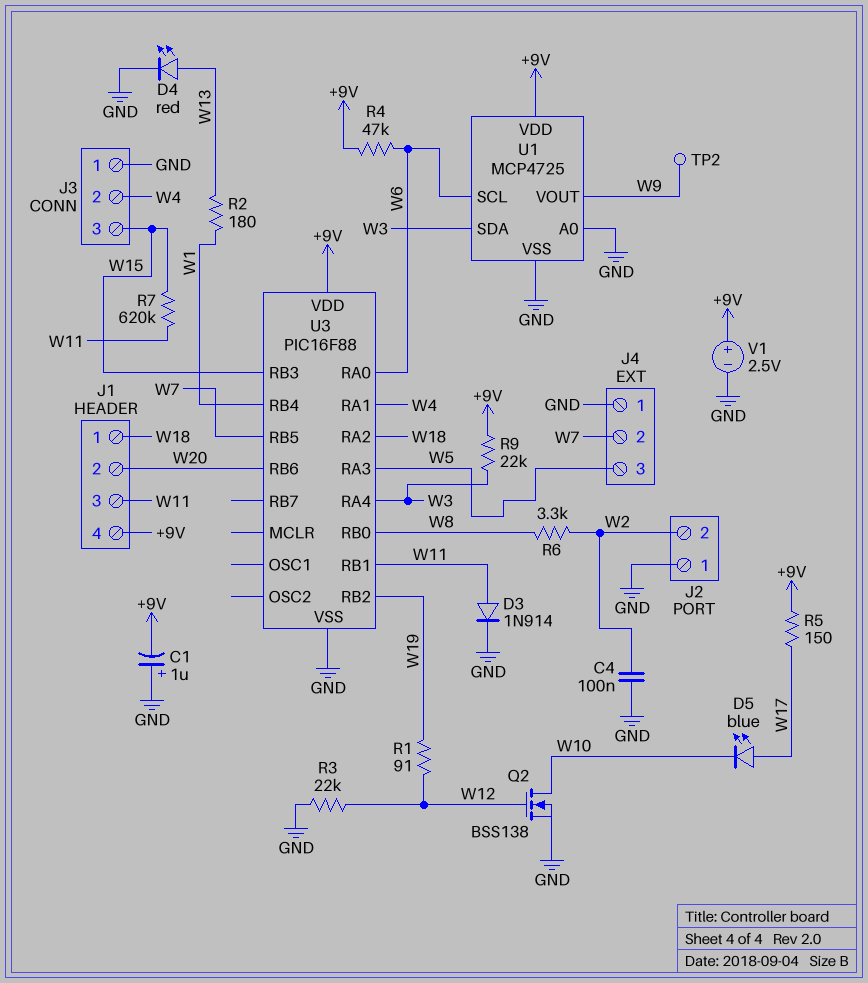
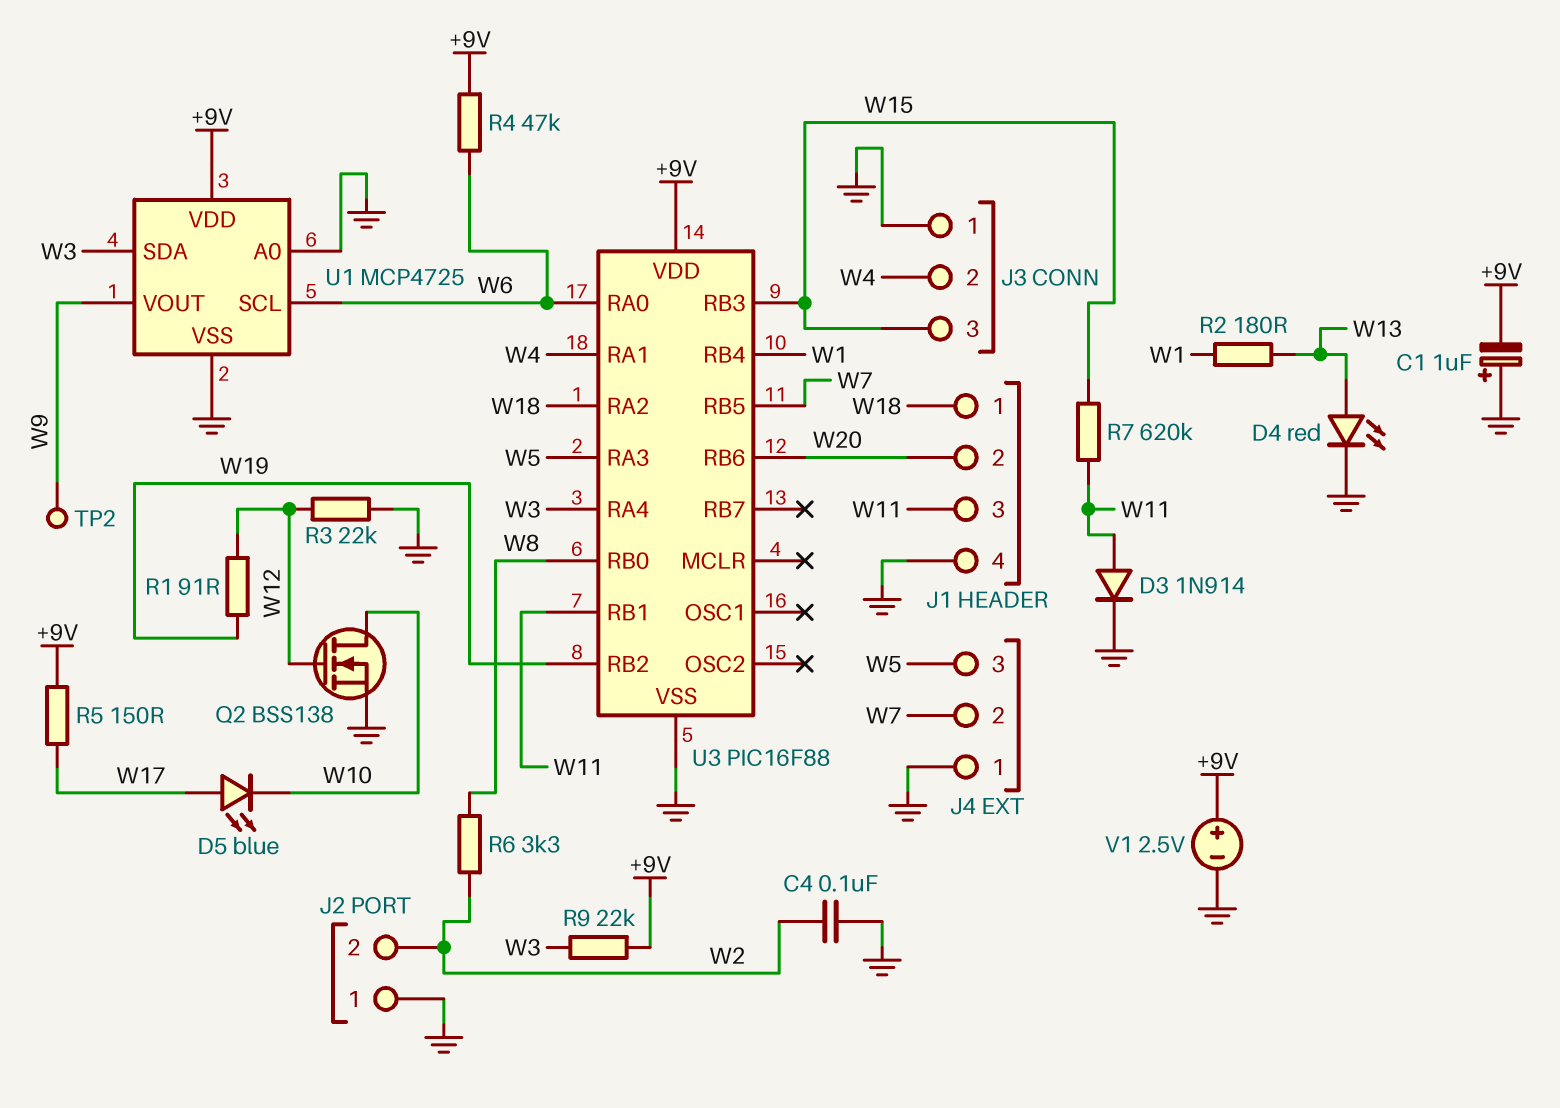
J1 pin 4: +9V -> GND

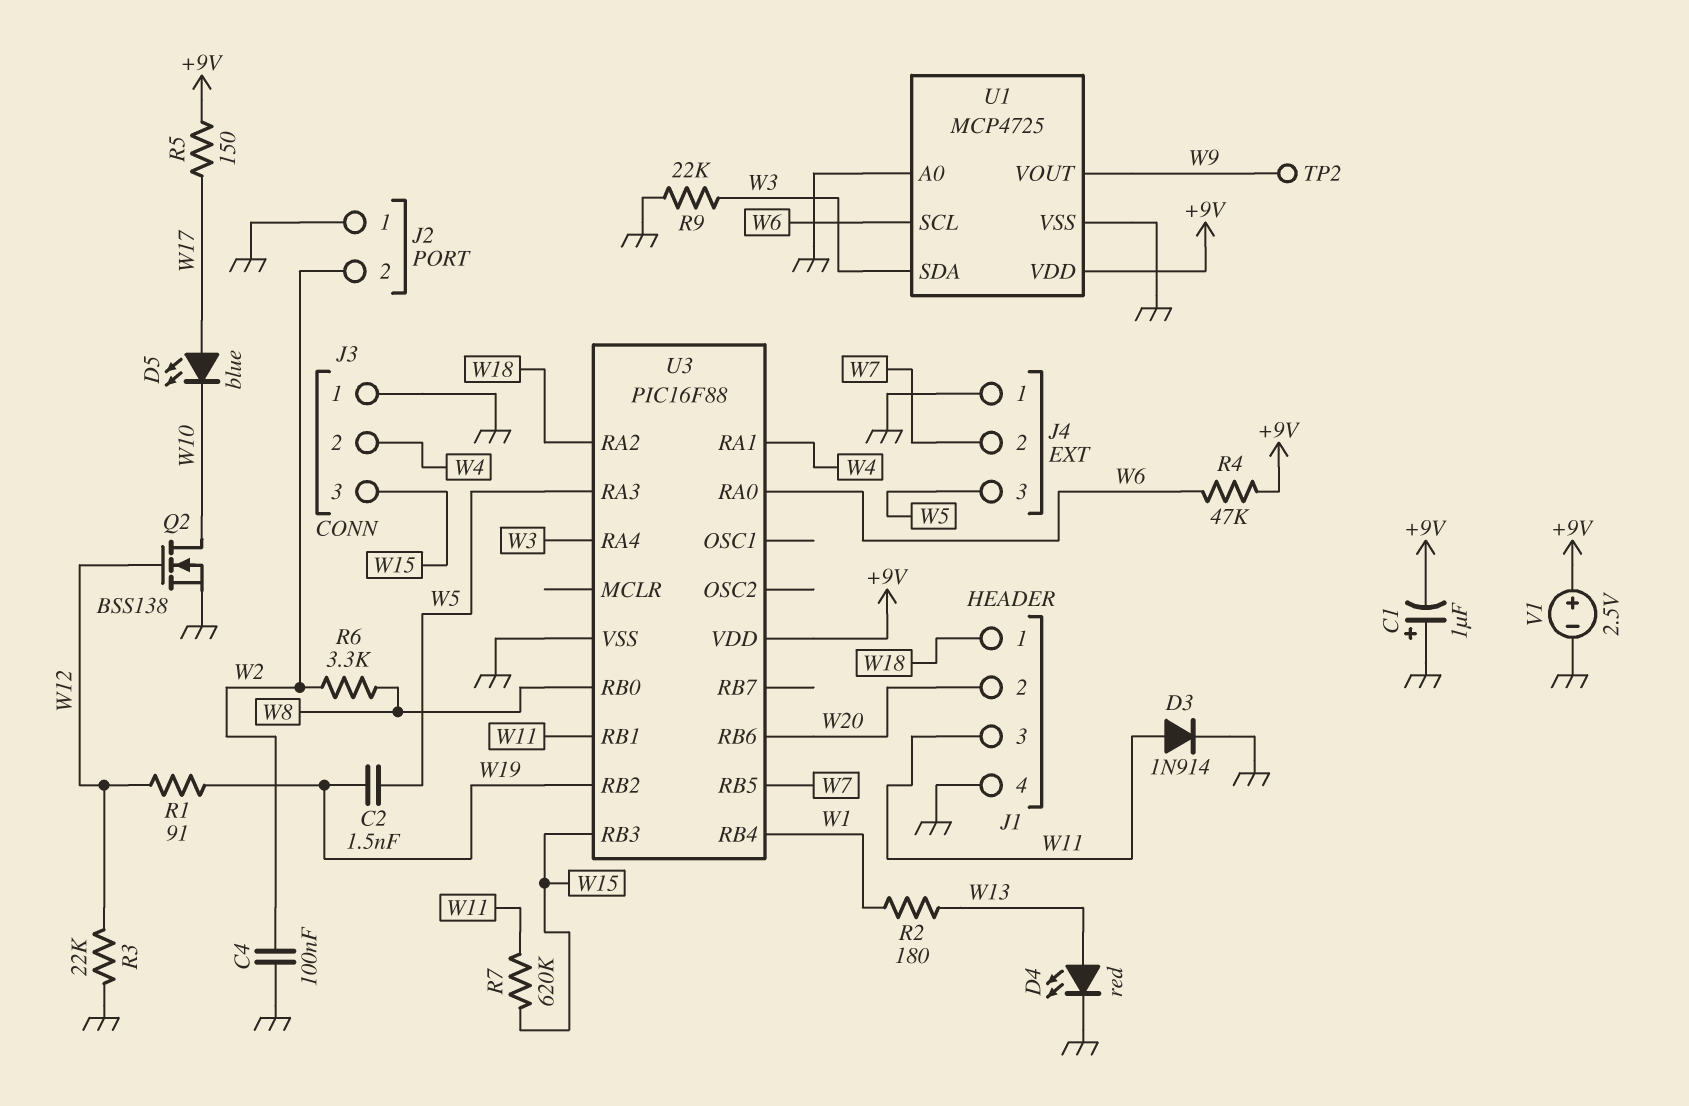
C2: none -> 1.5nF (W5, W19)
R9: 22k (+9V, W3) -> 22k (GND, W3)

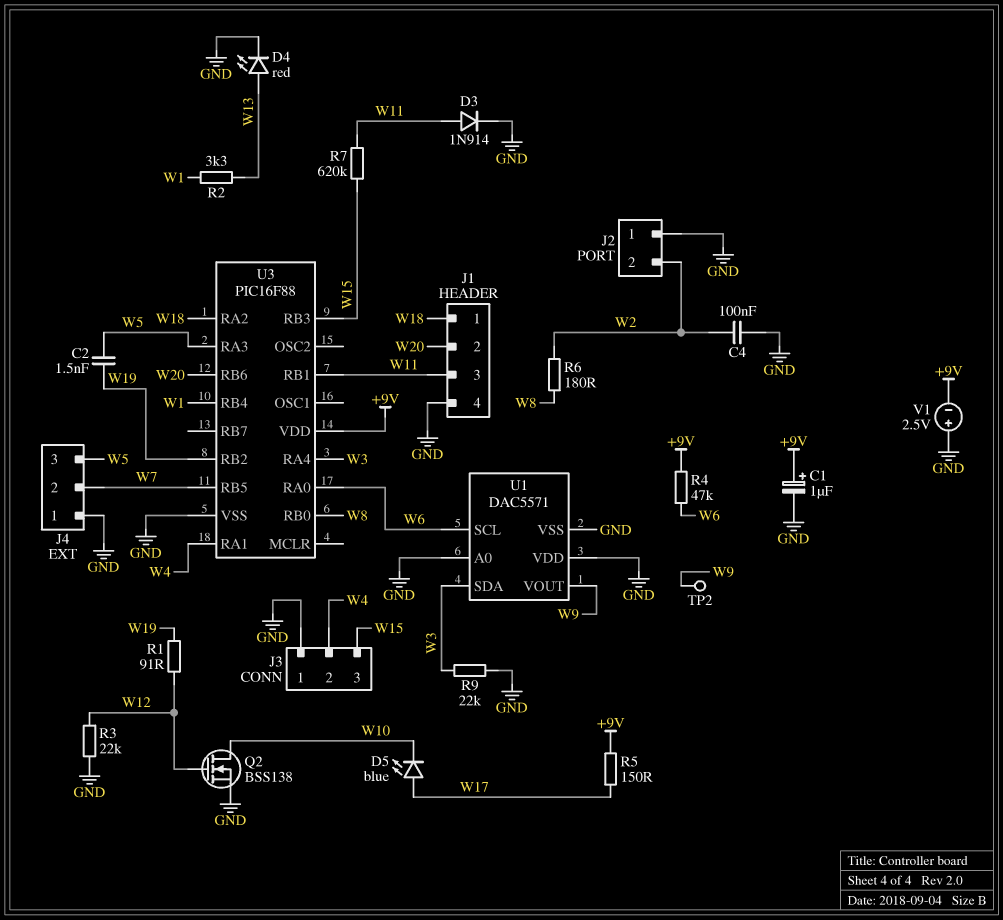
C1: 1uF (plus GND, minus +9V) -> 1uF (plus +9V, minus GND)
R2: 180 (W1, W13) -> 3.3k (W1, W13)
R6: 3.3k (W2, W8) -> 180 (W2, W8)
U1: MCP4725 -> DAC5571
U1 pin VDD: +9V -> GND
V1: 2.5V (plus +9V, minus GND) -> 2.5V (plus GND, minus +9V)

